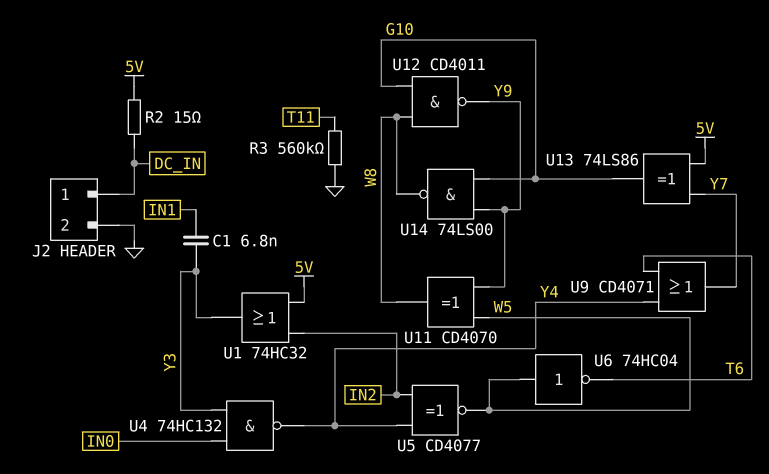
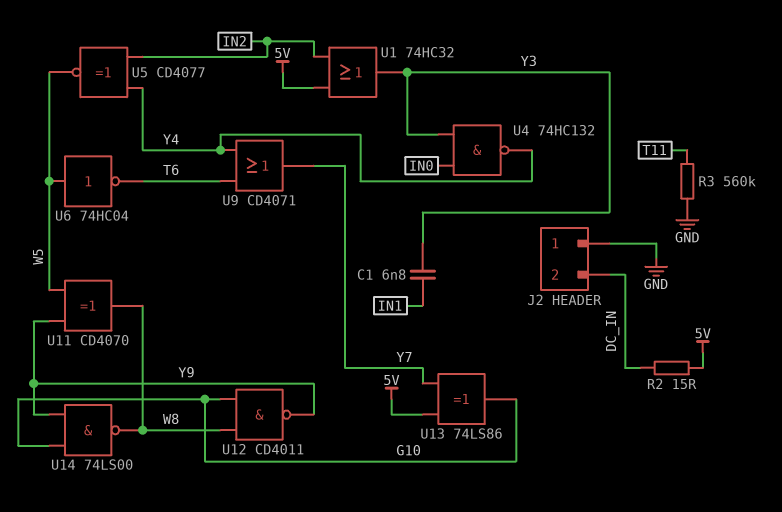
J2 pin 1: DC_IN -> GND
J2 pin 2: GND -> DC_IN

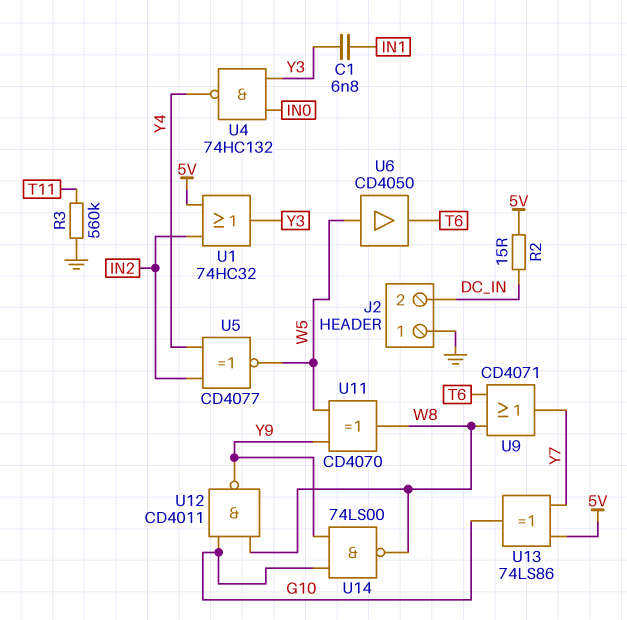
U6: NOT 74HC04 (in W5, out T6) -> buffer CD4050 (in W5, out T6)
U9: OR CD4071 (in T6, in Y4, out Y7) -> OR CD4071 (in T6, in W8, out Y7)

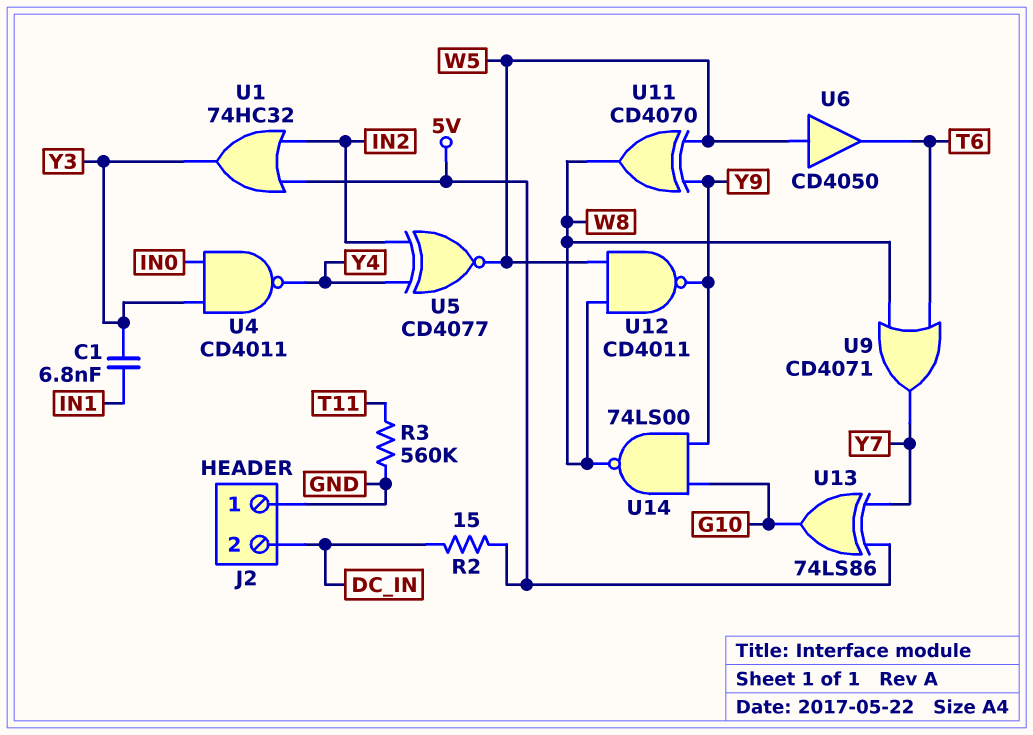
U4: NAND 74HC132 (in IN0, in Y3, out Y4) -> NAND CD4011 (in IN0, in Y3, out Y4)
U12: NAND CD4011 (in G10, in W8, out Y9) -> NAND CD4011 (in W5, in W8, out Y9)

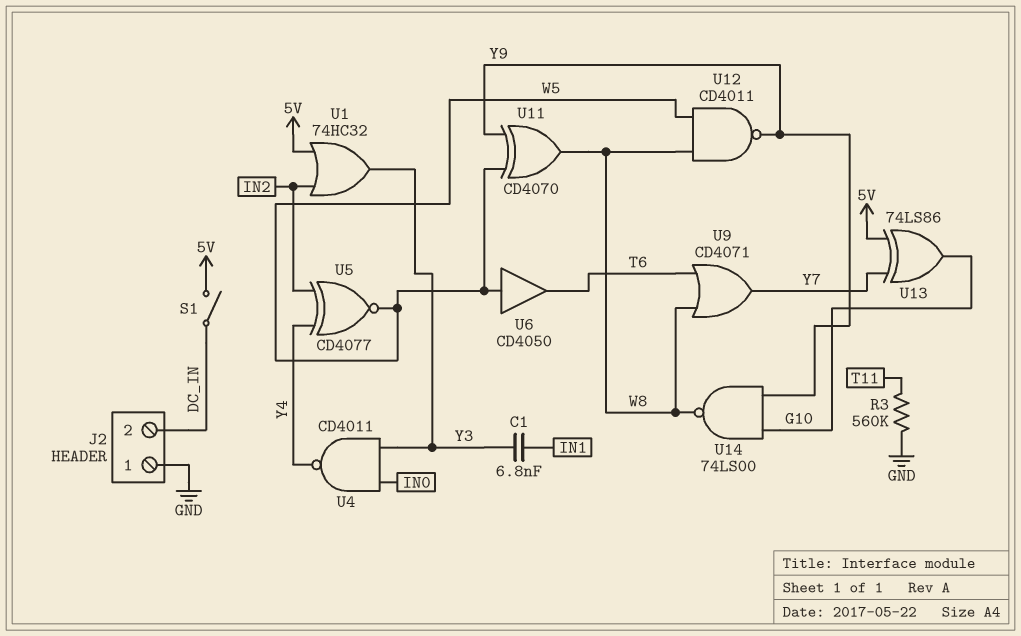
R2: 15 (5V, DC_IN) -> none
S1: none -> switch (5V, DC_IN)

